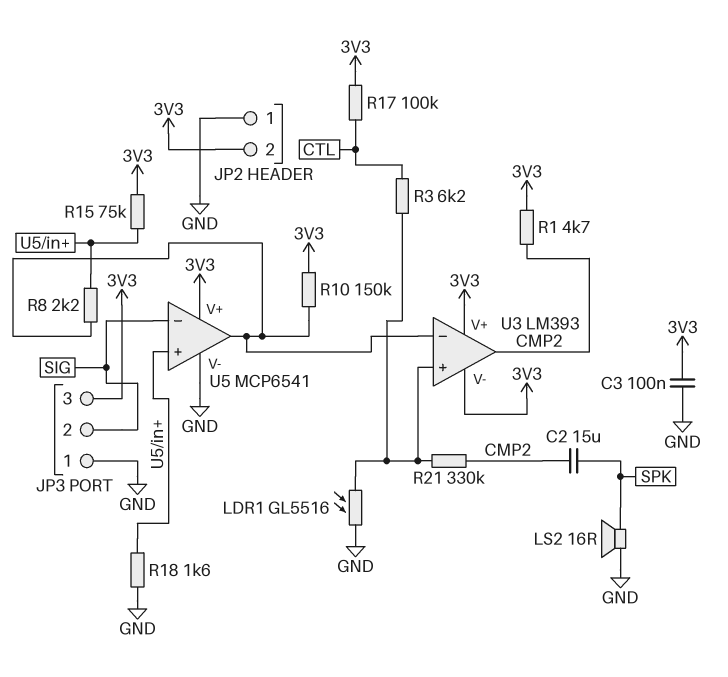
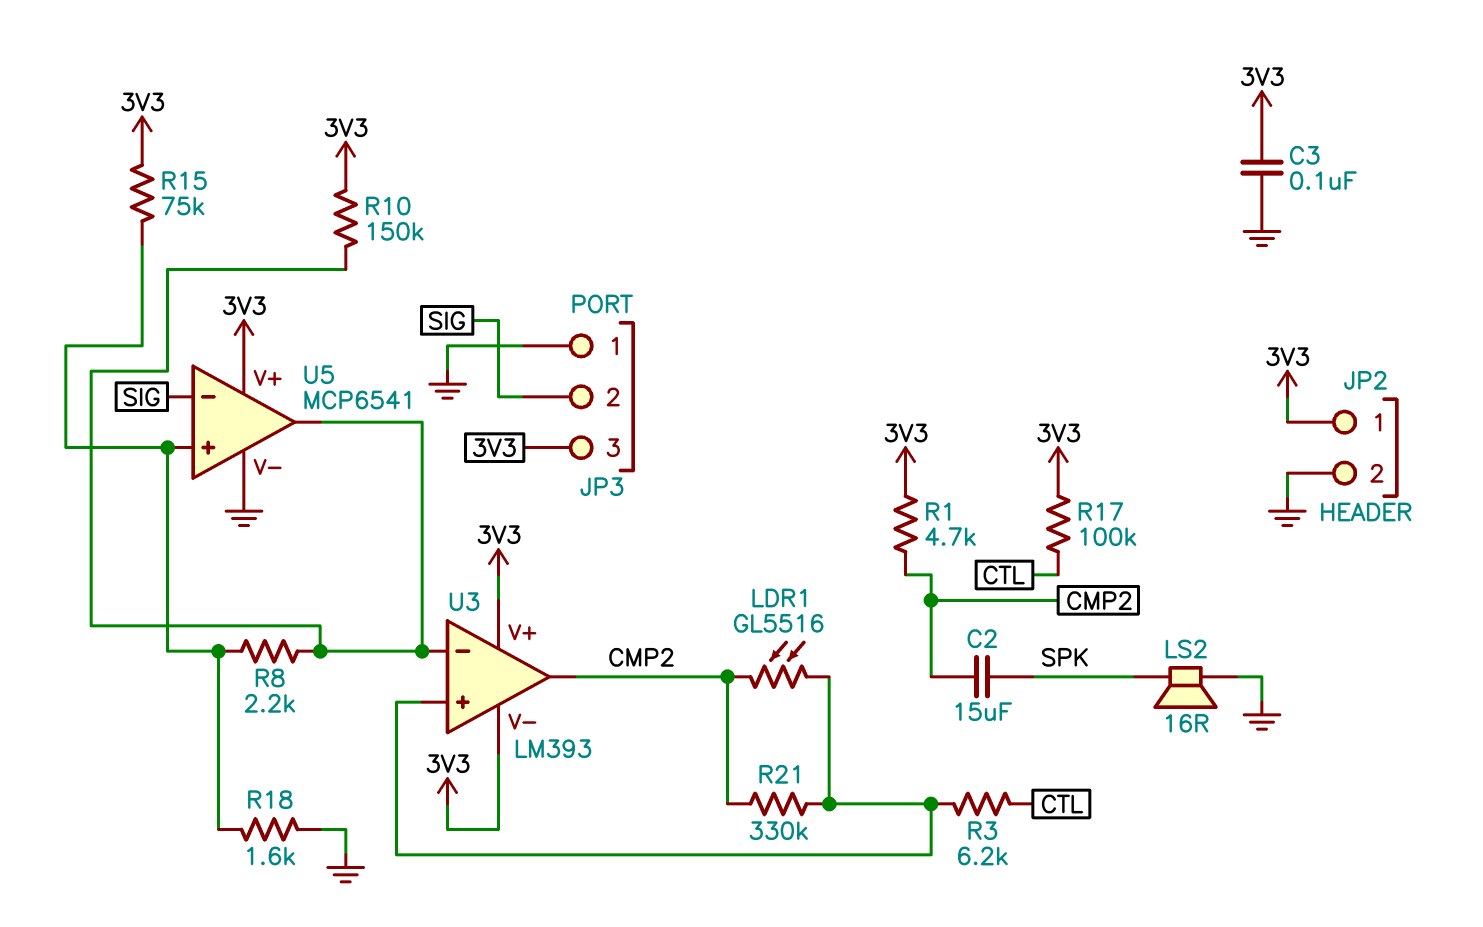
JP2 pin 1: GND -> 3V3
JP2 pin 2: 3V3 -> GND
LDR1: GL5516 (GND, U3/in+) -> GL5516 (CMP2, U3/in+)

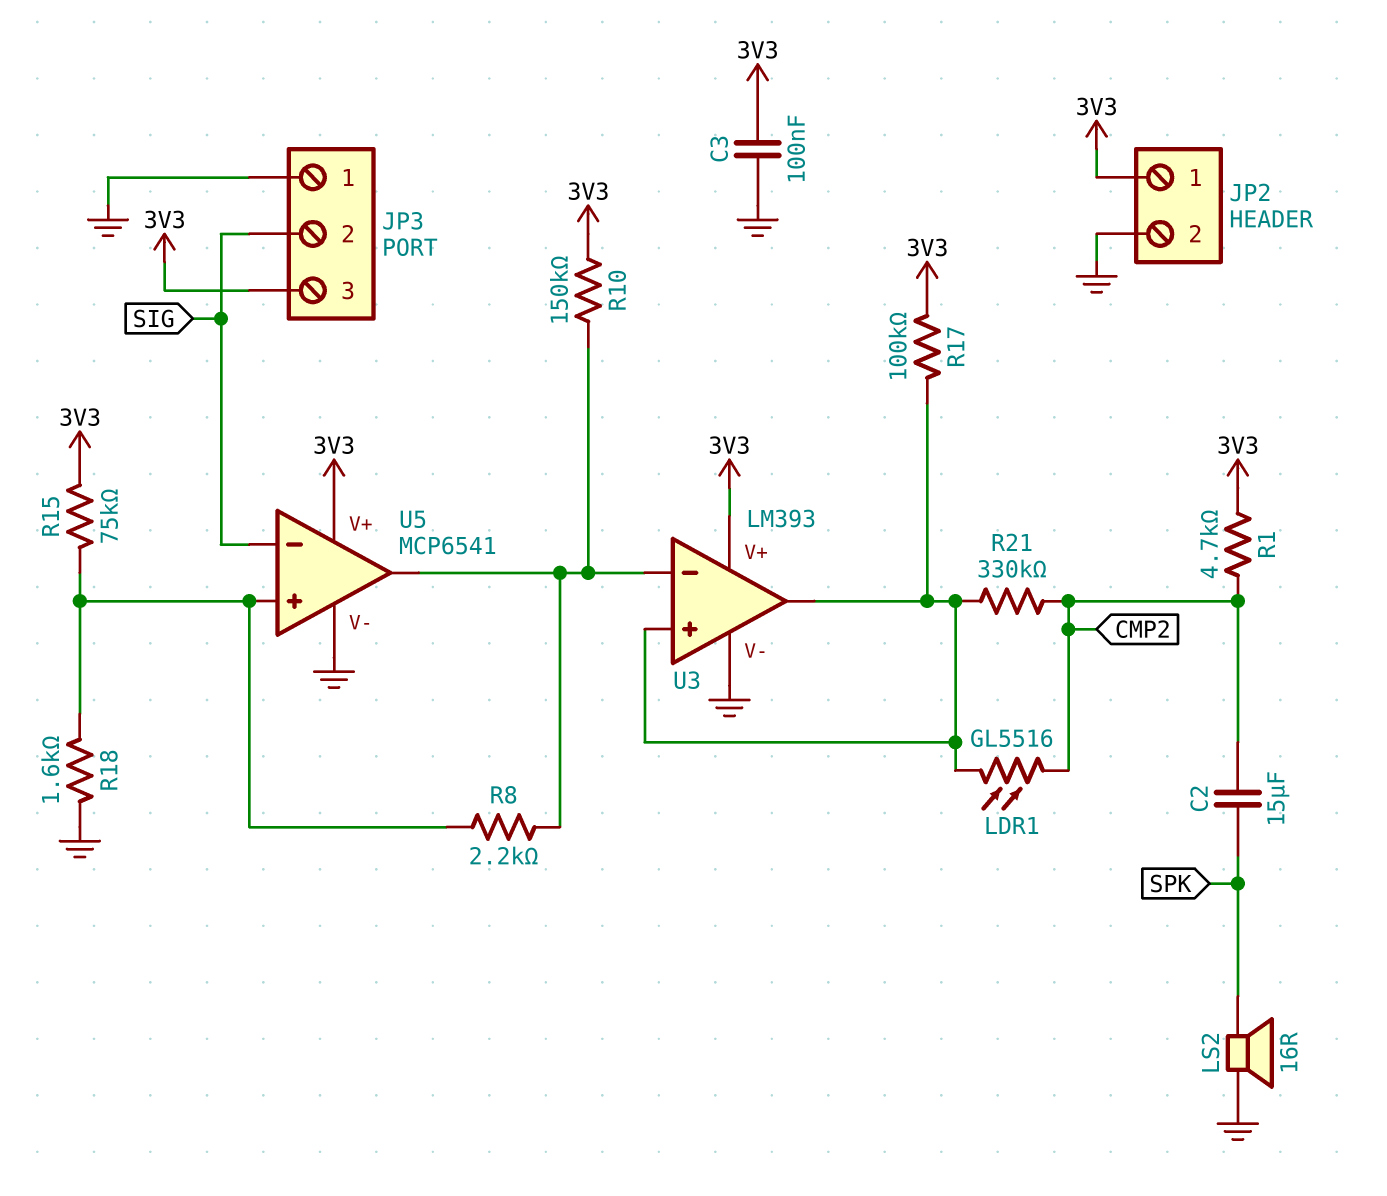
R3: 6.2k (CTL, U3/in+) -> none
R17: 100k (3V3, CTL) -> 100k (3V3, U3/in+)
U3 pin V-: 3V3 -> GND
U3 pin out: CMP2 -> U3/in+

